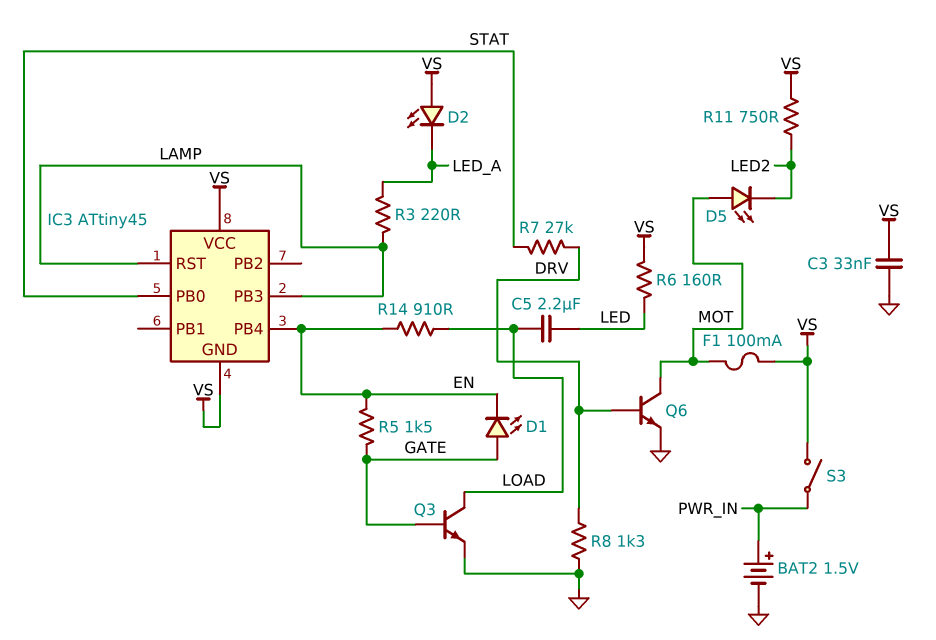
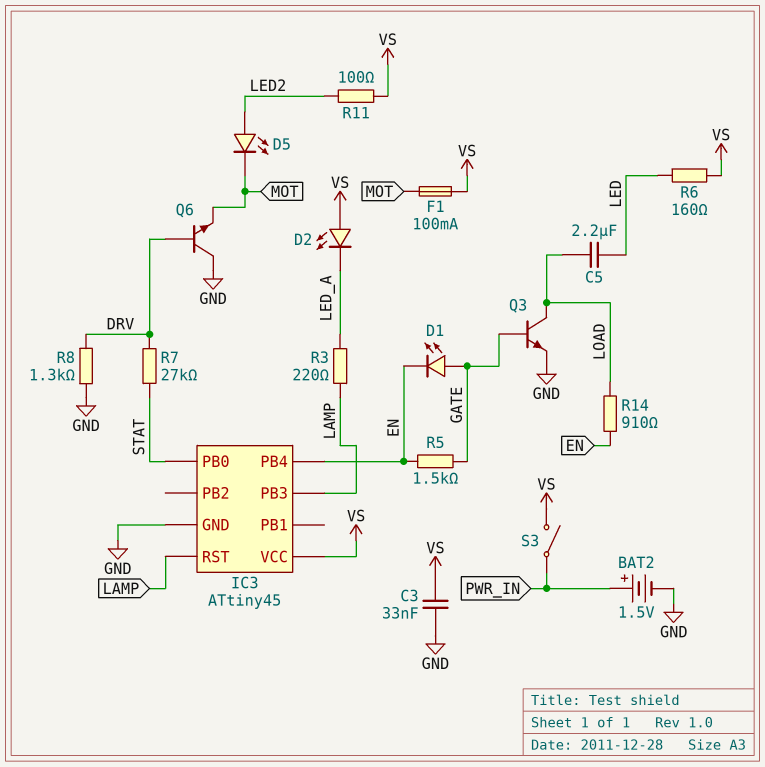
D5: LED (A MOT, K LED2) -> LED (A LED2, K MOT)
IC3 pin GND: VS -> GND
Q6: NPN (B DRV, C MOT, E GND) -> NPN (B DRV, C GND, E MOT)
R11: 750 (LED2, VS) -> 100 (LED2, VS)

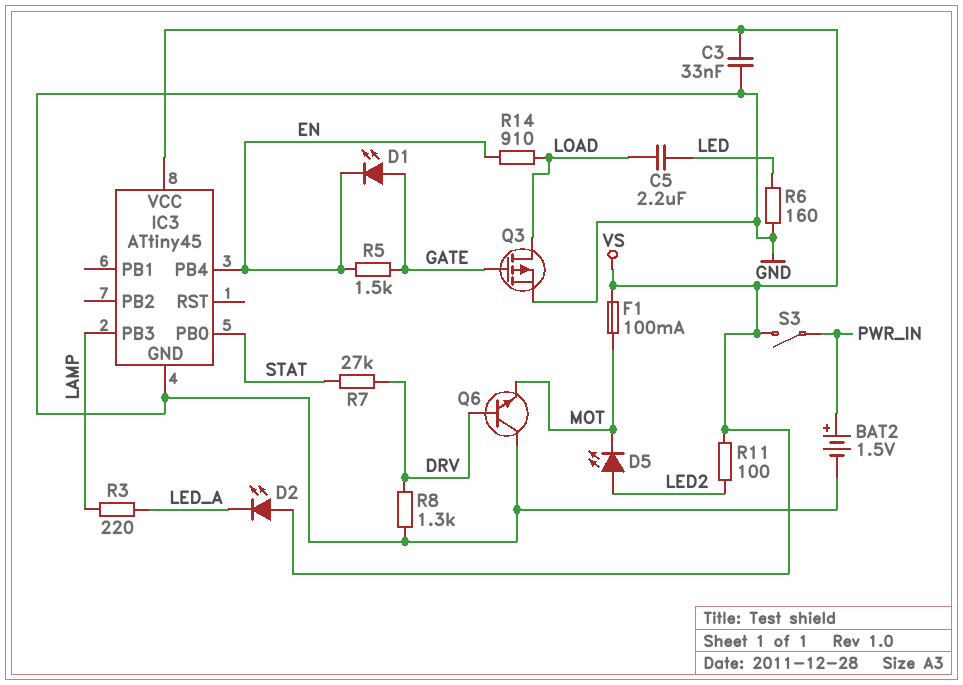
IC3 pin RST: LAMP -> none
Q3: NPN (B GATE, C LOAD, E GND) -> PMOS (G GATE, D LOAD, S GND)
R6: 160 (LED, VS) -> 160 (GND, LED)

